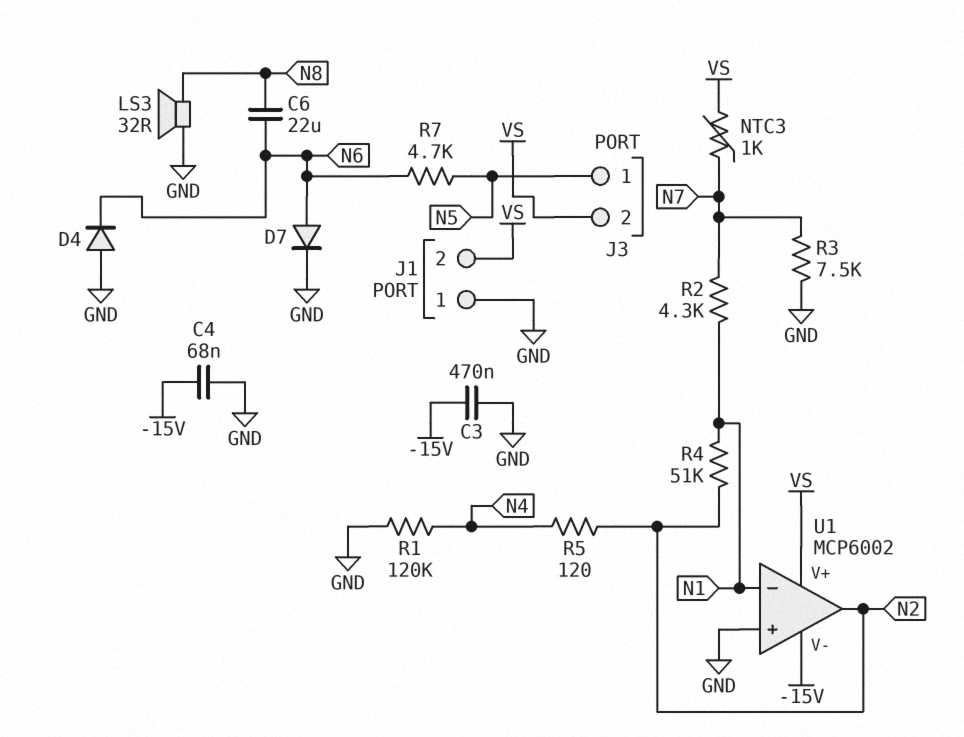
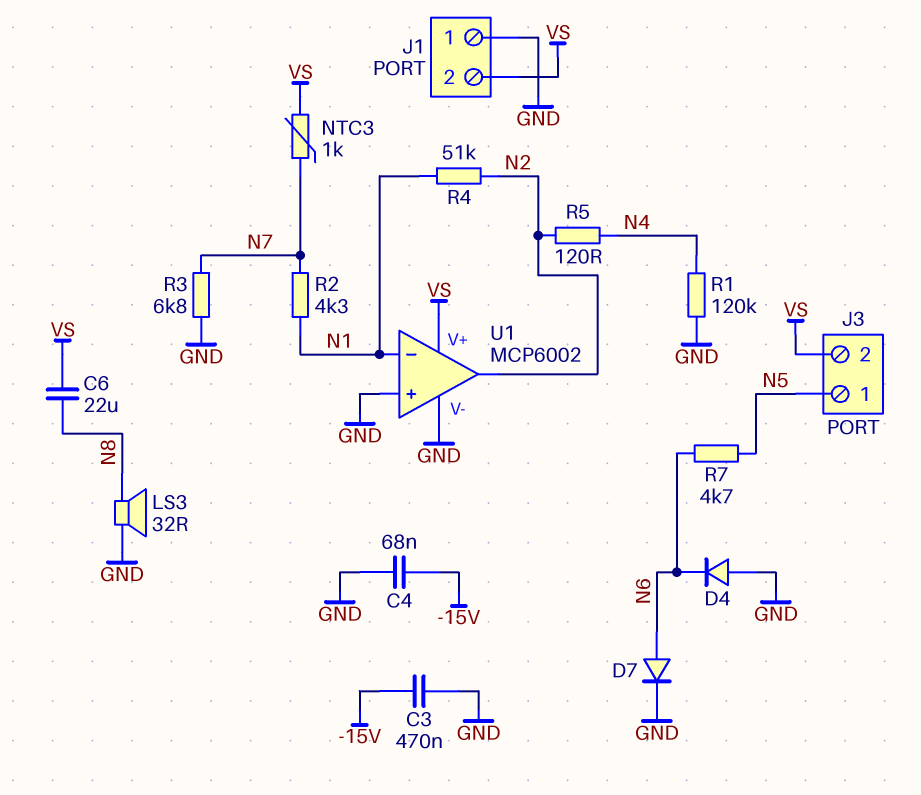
C6: 22uF (N6, N8) -> 22uF (N8, VS)
R3: 7.5k (GND, N7) -> 6.8k (GND, N7)
U1 pin V-: -15V -> GND

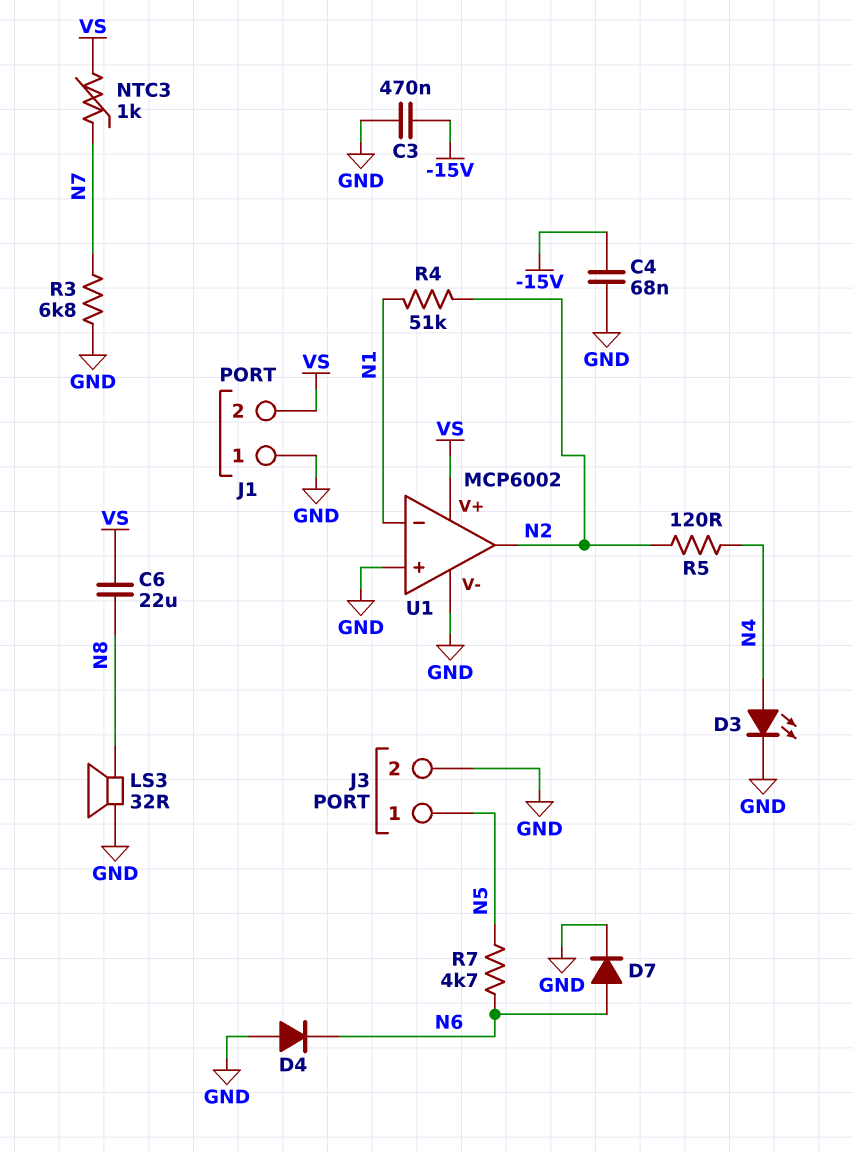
D3: none -> LED (A N4, K GND)
J3 pin 2: VS -> GND
R1: 120k (GND, N4) -> none
R2: 4.3k (N1, N7) -> none

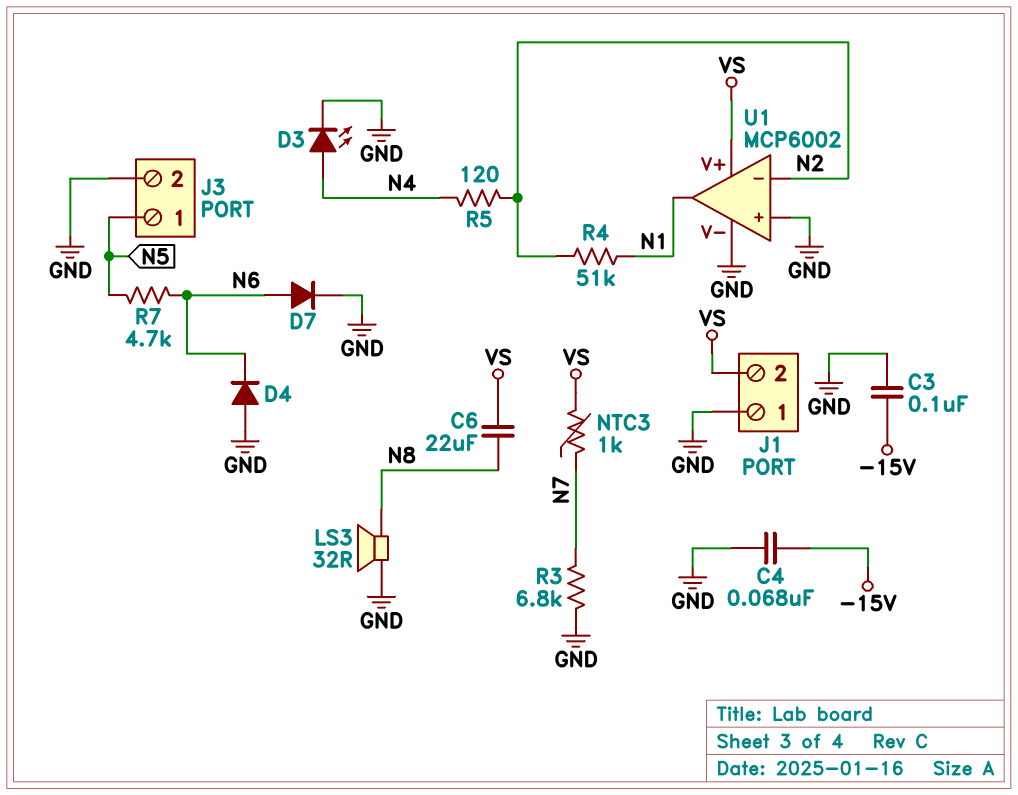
C3: 470nF (-15V, GND) -> 100nF (-15V, GND)
U1 pin in-: N1 -> N2
U1 pin out: N2 -> N1

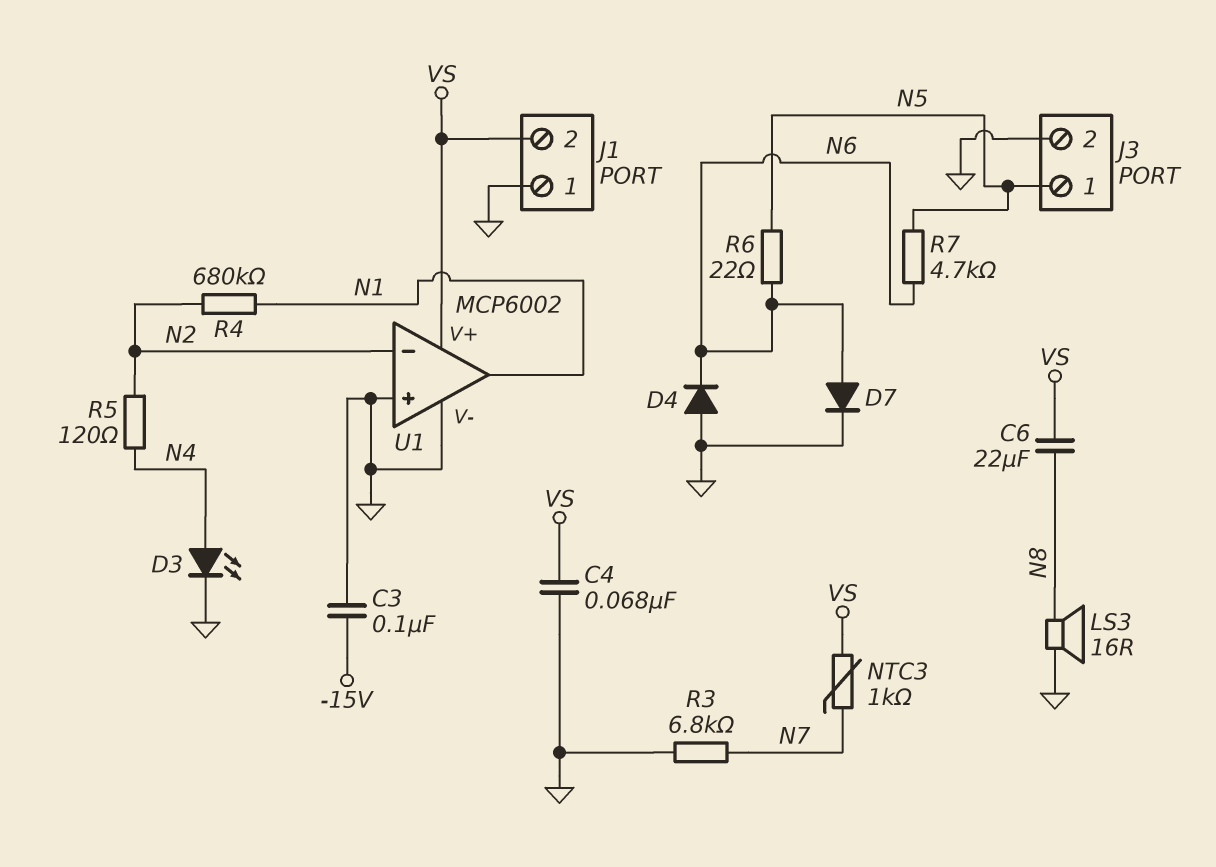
C4: 68nF (-15V, GND) -> 68nF (GND, VS)
LS3: speaker 32R (GND, N8) -> speaker 16R (GND, N8)
R4: 51k (N1, N2) -> 680k (N1, N2)
R6: none -> 22 (N5, N6)

